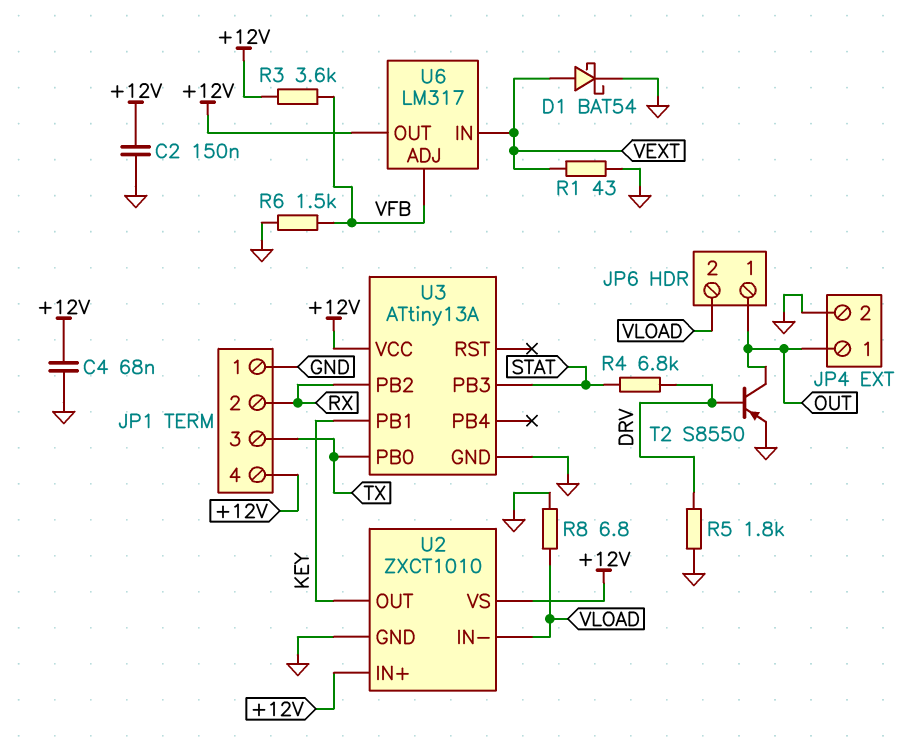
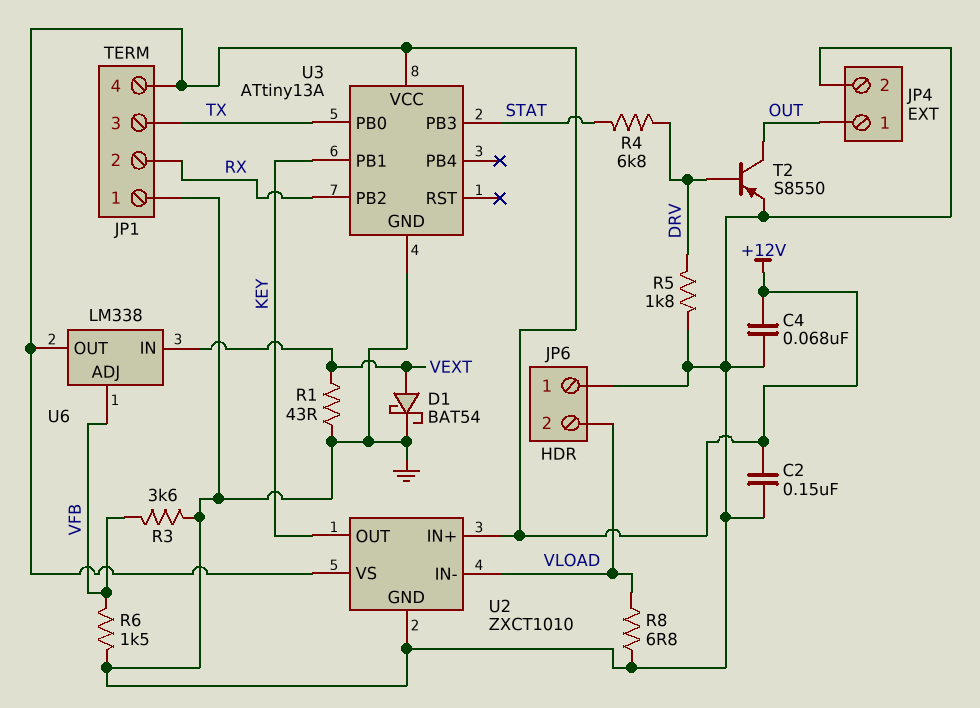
JP6 pin 1: OUT -> GND
R3: 3.6k (+12V, VFB) -> 3.6k (GND, VFB)
U6: LM317 -> LM338

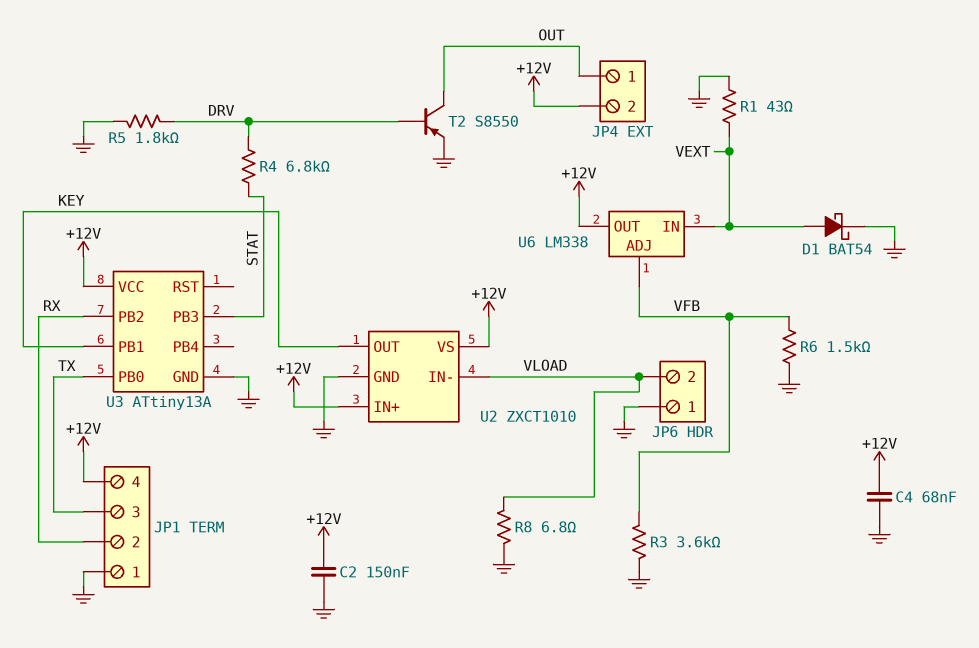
JP4 pin 2: GND -> +12V

